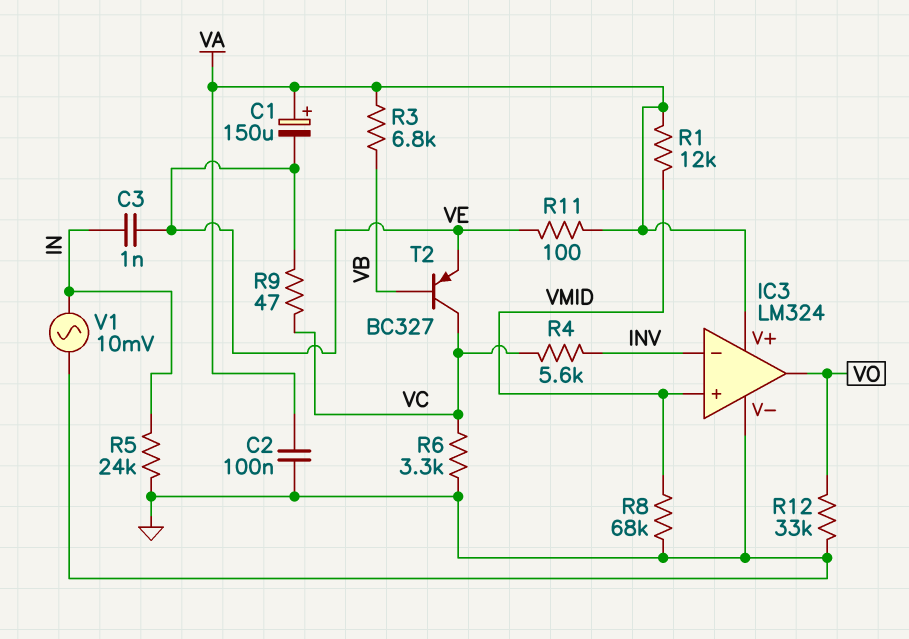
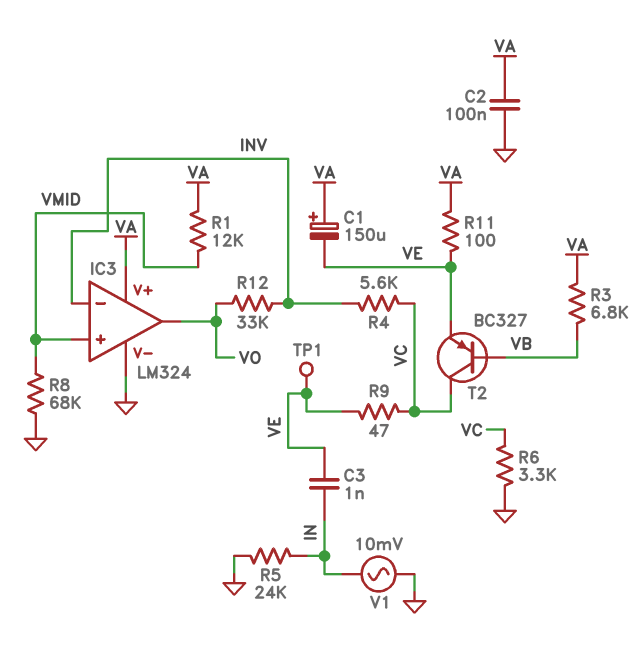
R12: 33k (GND, VO) -> 33k (INV, VO)
TP1: none -> test point (VE)

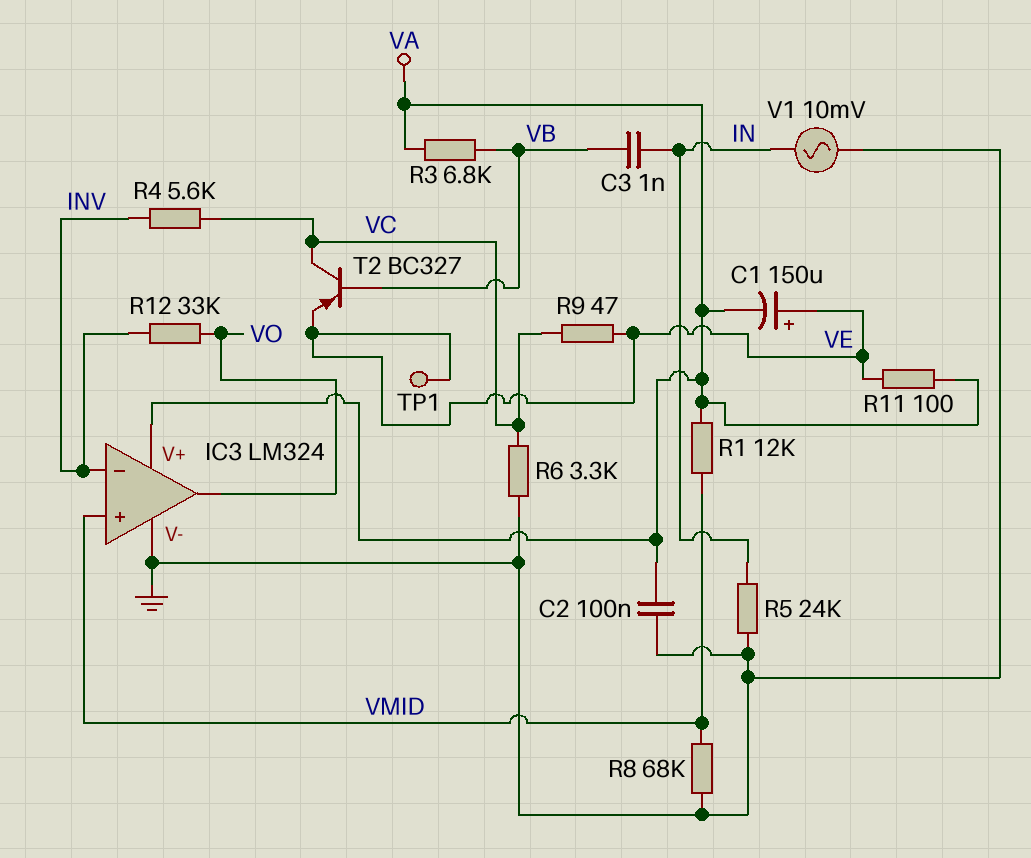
C1: 150uF (plus VA, minus VE) -> 150uF (plus VE, minus VA)
C3: 1nF (IN, VE) -> 1nF (IN, VB)

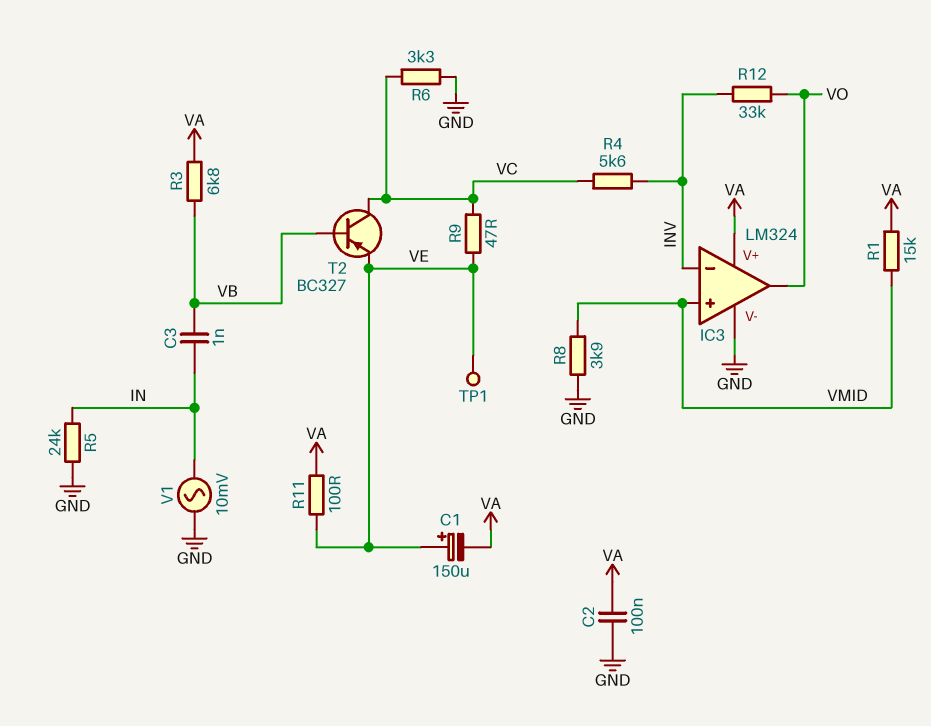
R1: 12k (VA, VMID) -> 15k (VA, VMID)
R8: 68k (GND, VMID) -> 3.9k (GND, VMID)

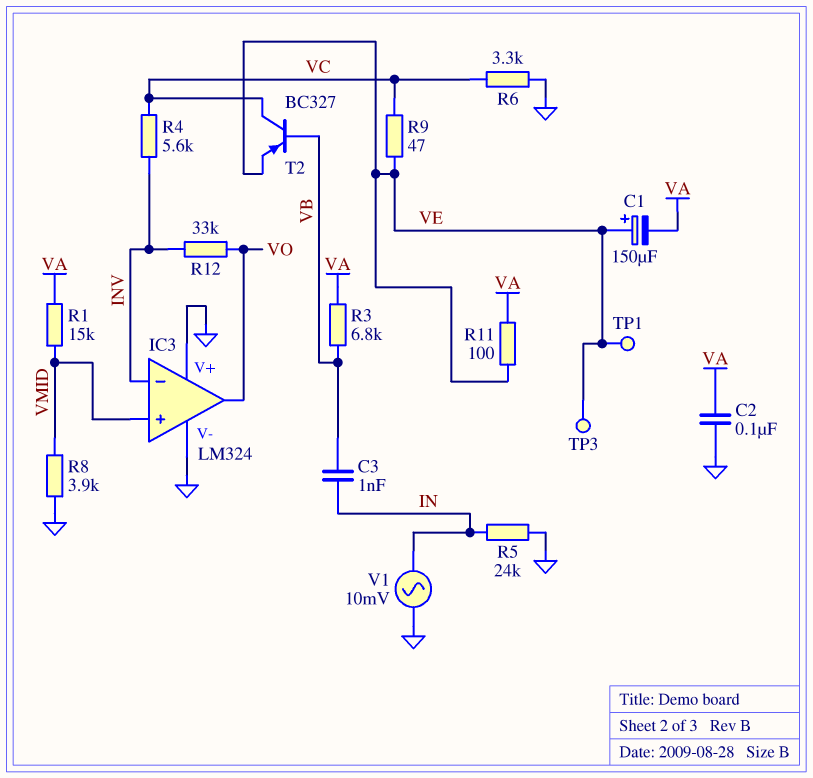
IC3 pin V+: VA -> GND
TP3: none -> test point (VE)

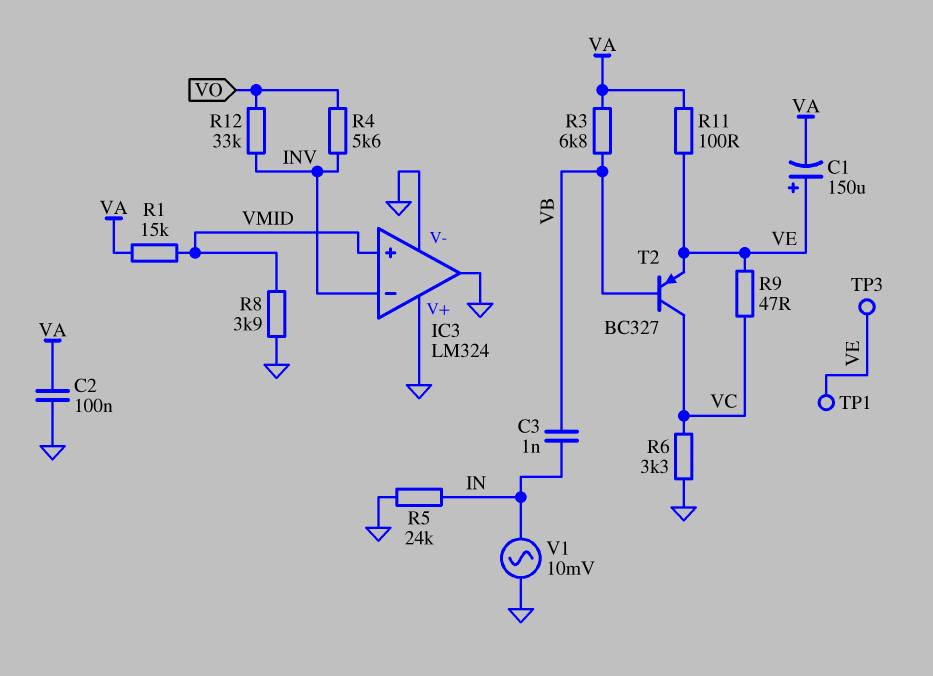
IC3 pin out: VO -> GND
R4: 5.6k (INV, VC) -> 5.6k (INV, VO)

